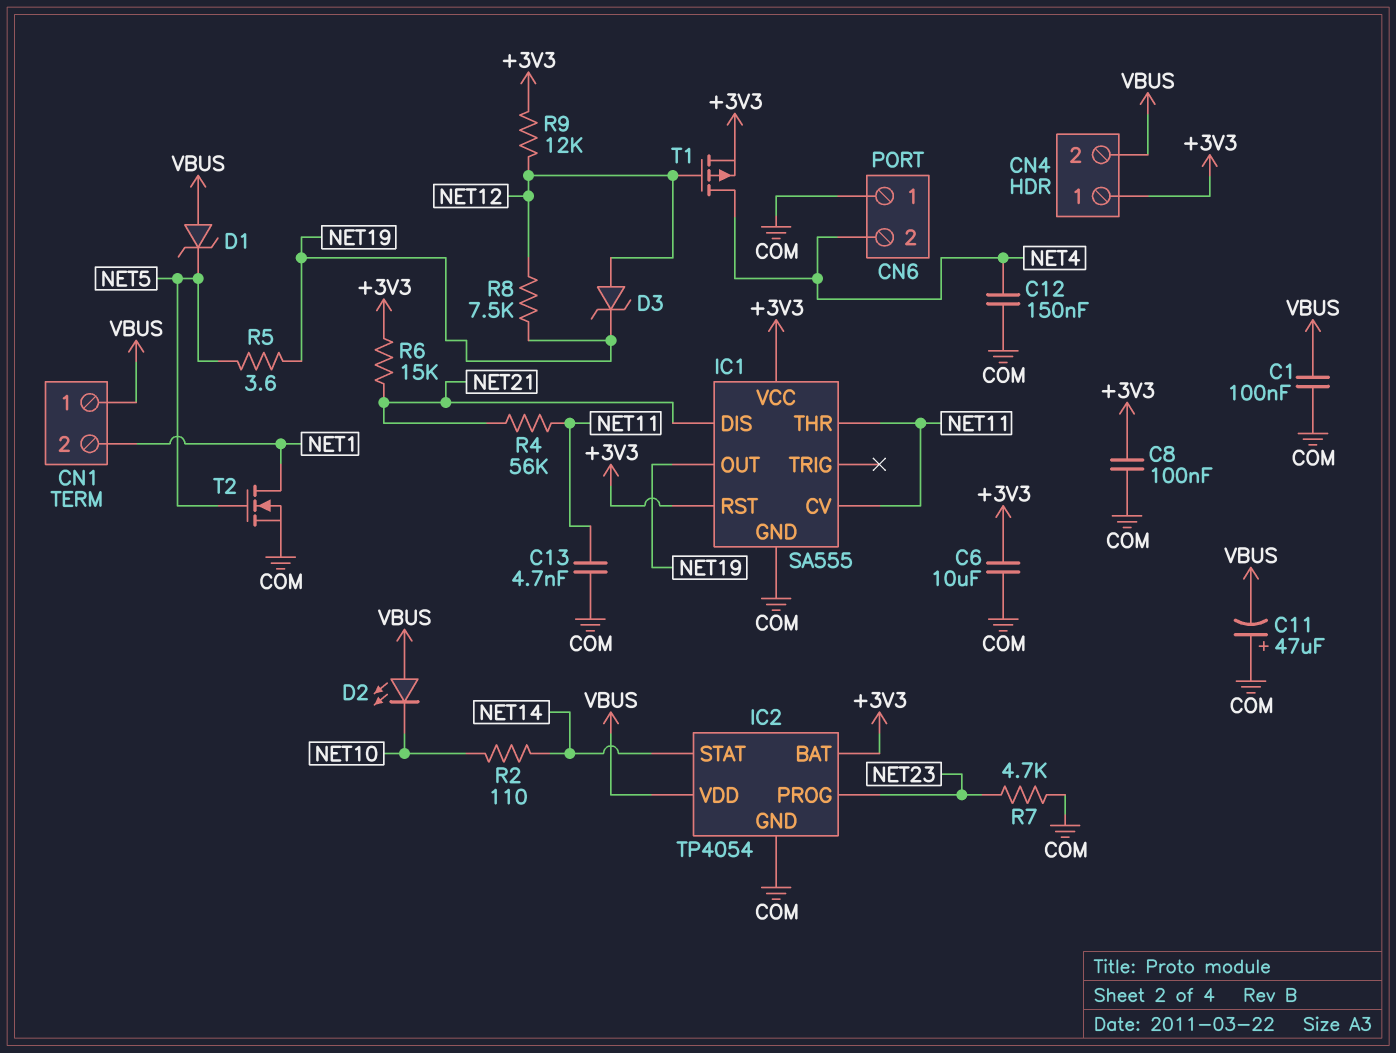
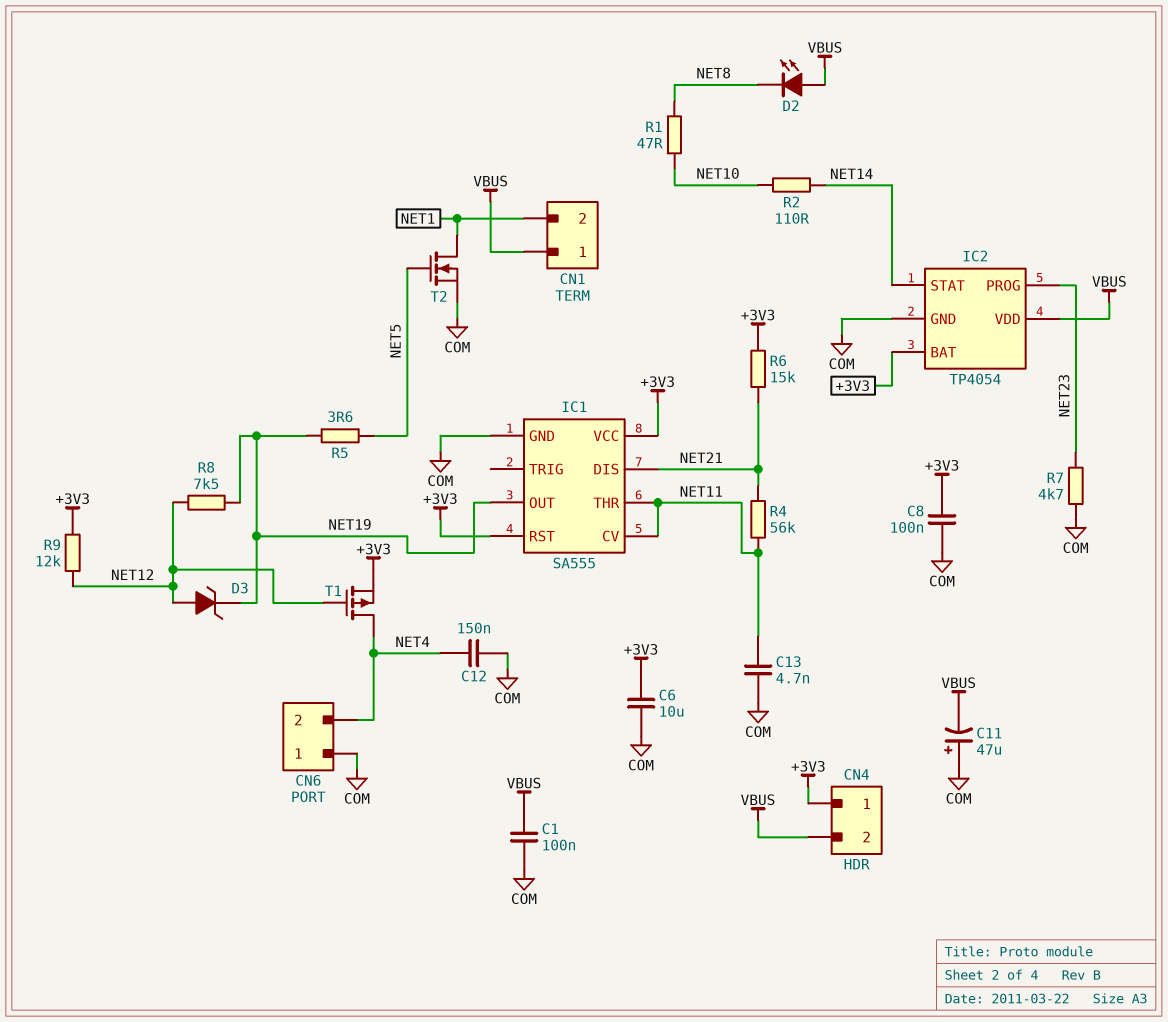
D1: zener (A VBUS, K NET5) -> none
D2: LED (A VBUS, K NET10) -> LED (A VBUS, K NET8)
R1: none -> 47 (NET8, NET10)

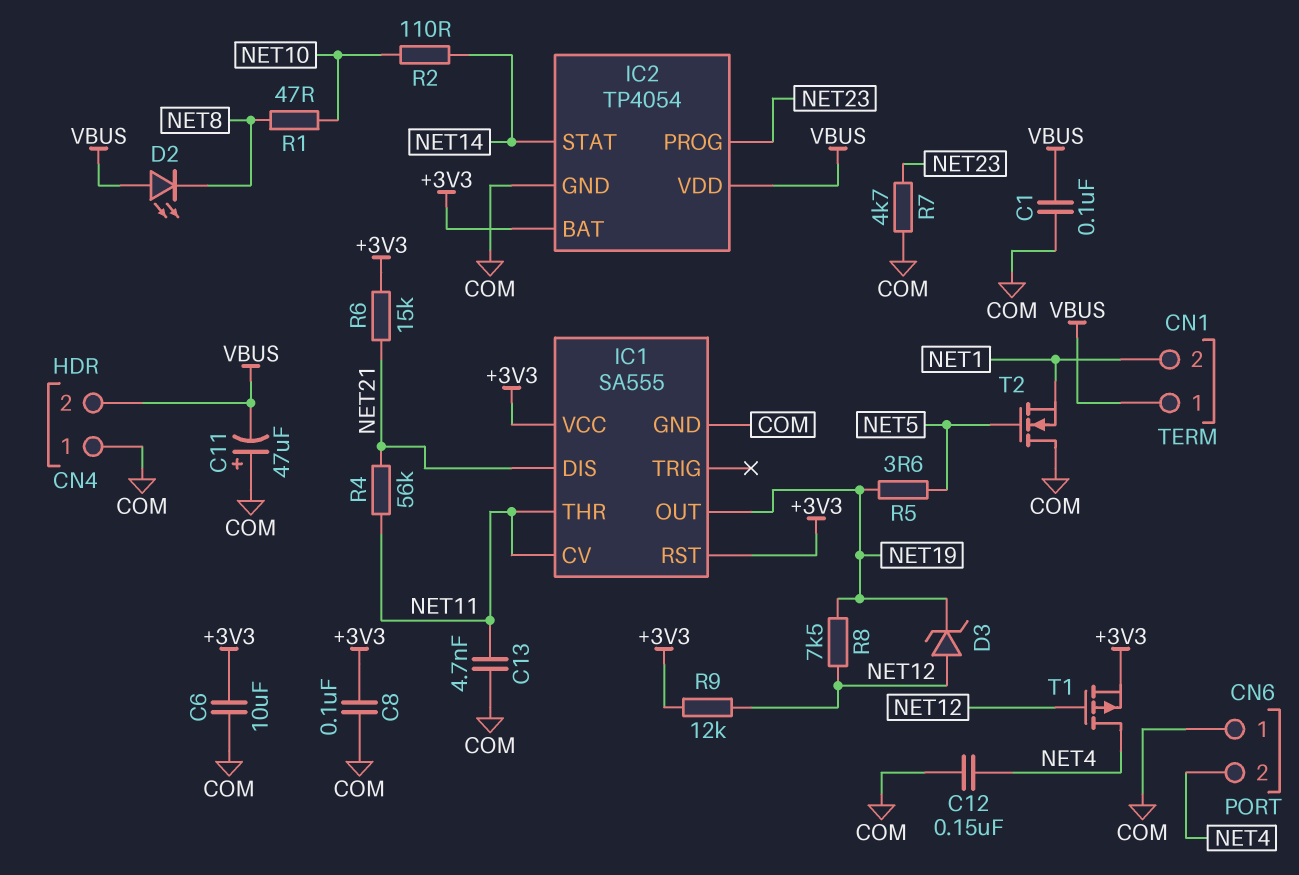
CN4 pin 1: +3V3 -> COM
T2: NMOS (G NET5, D NET1, S COM) -> NMOS (G NET5, D COM, S NET1)

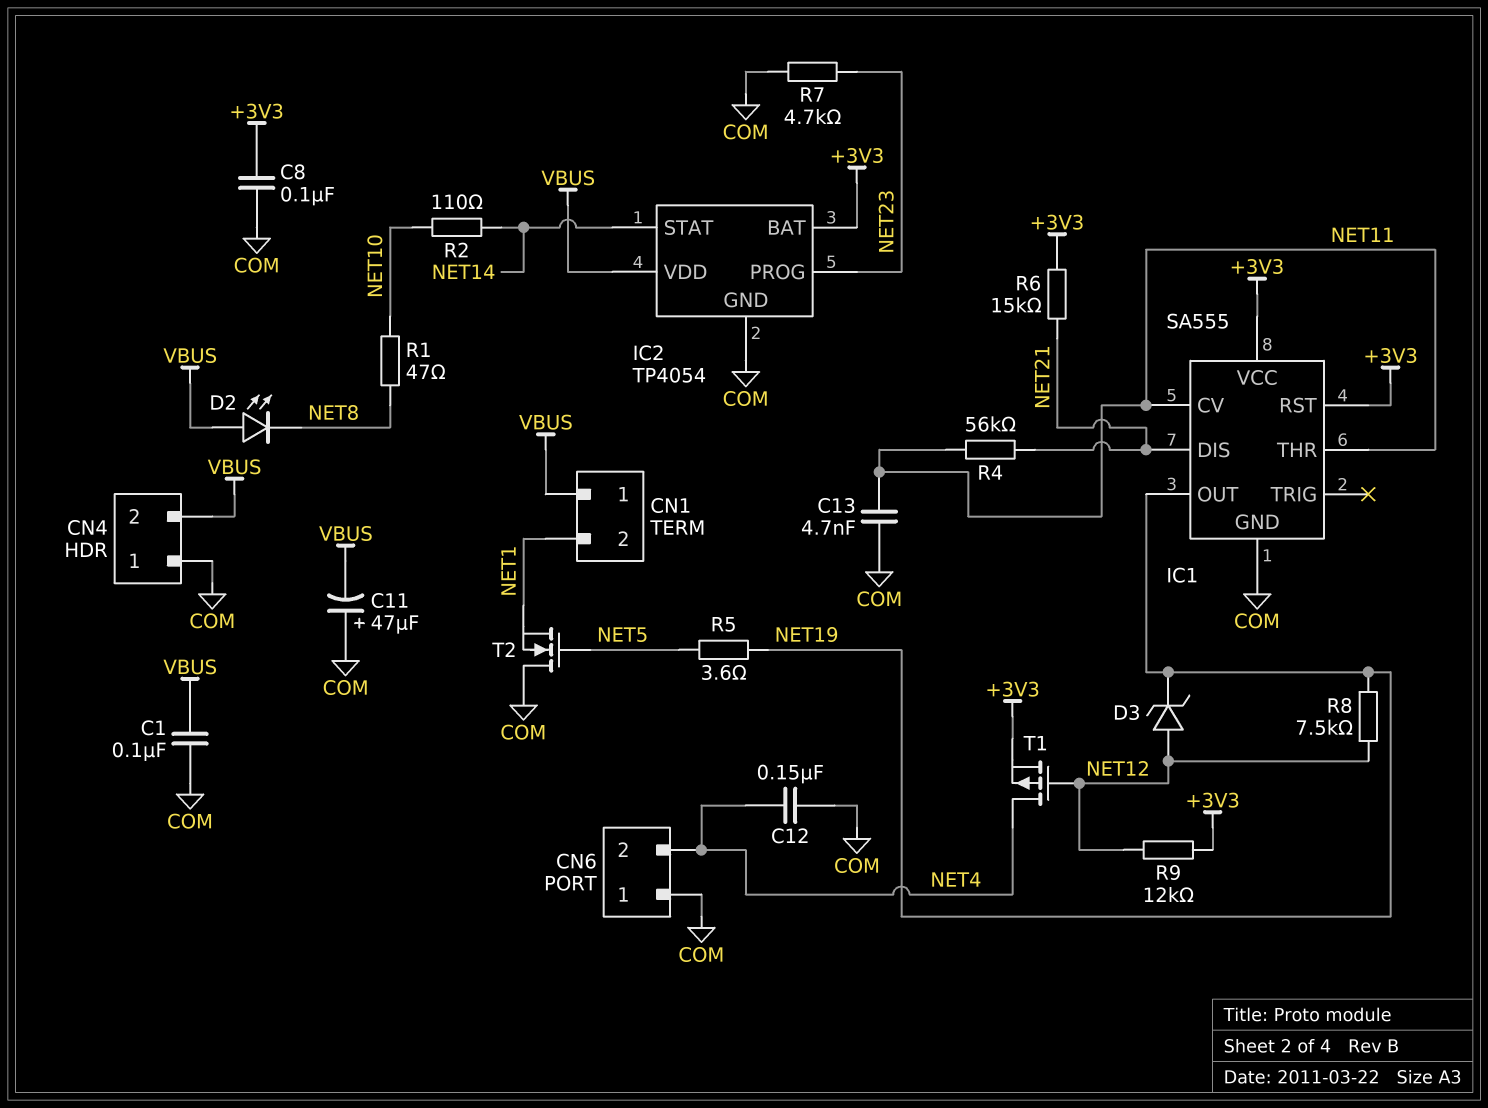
C6: 10uF (+3V3, COM) -> none

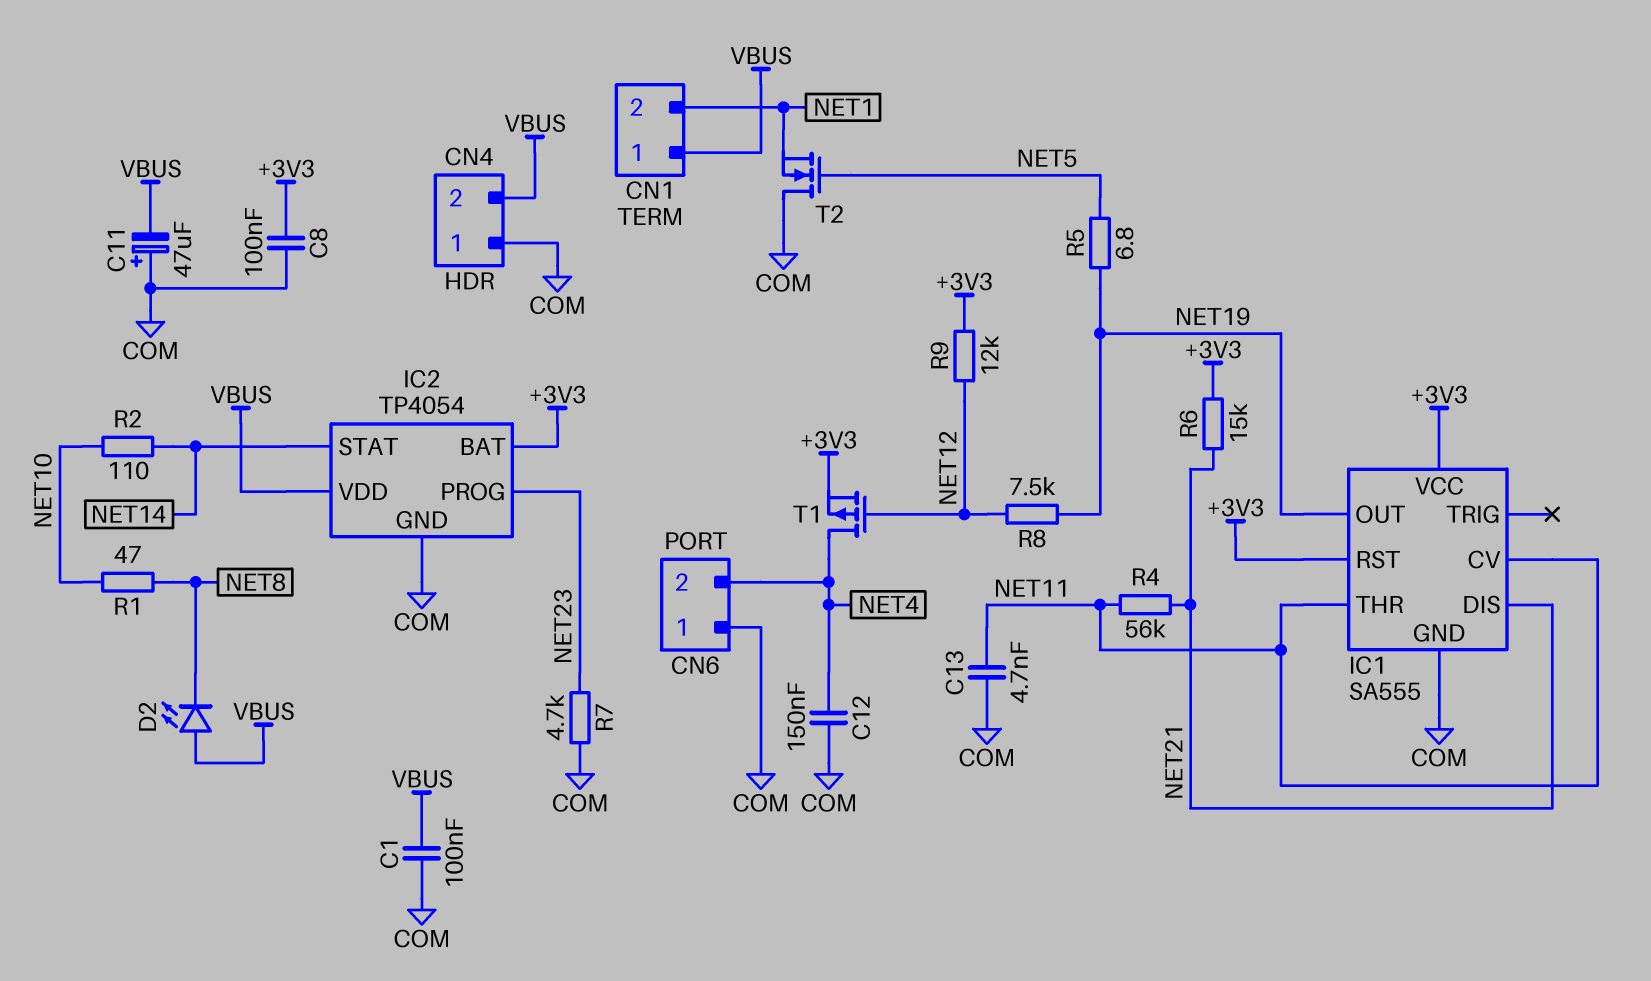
D3: zener (A NET12, K NET19) -> none
R5: 3.6 (NET5, NET19) -> 6.8 (NET5, NET19)

